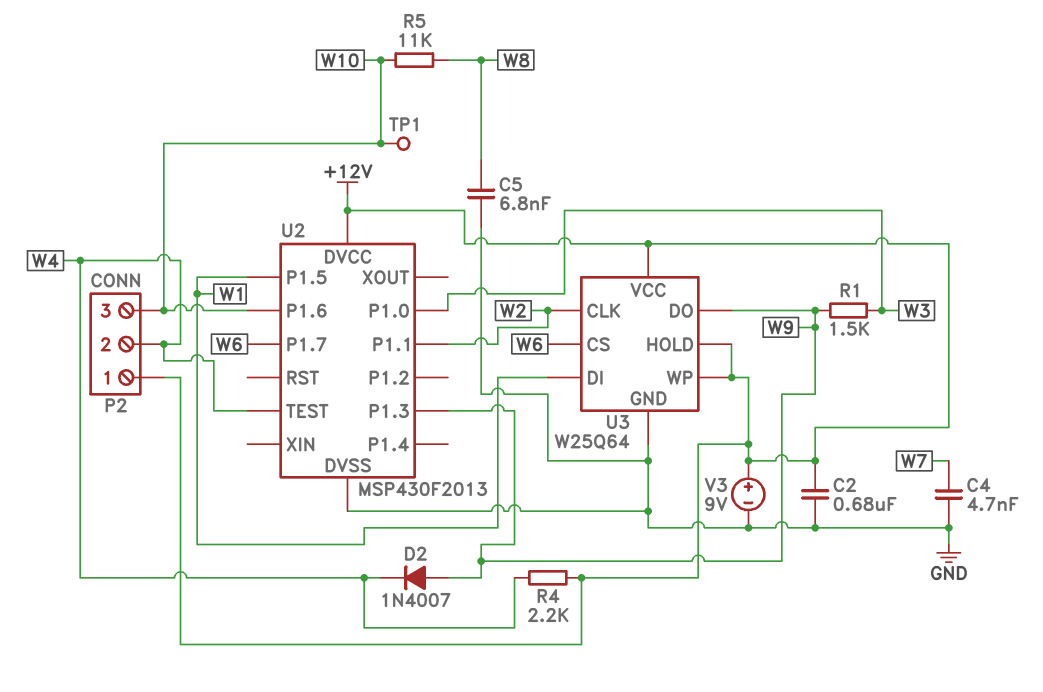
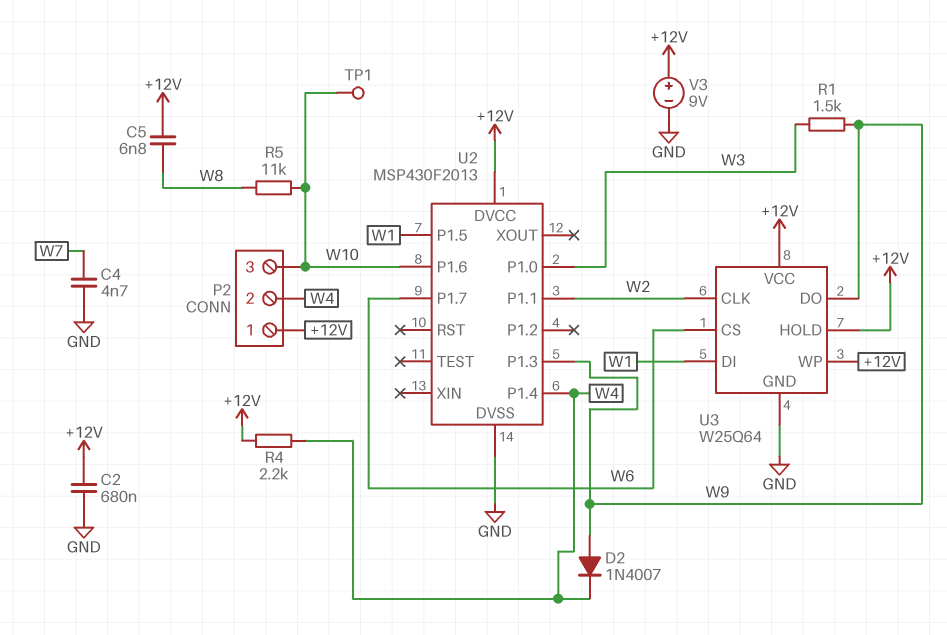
C5: 6.8nF (GND, W8) -> 6.8nF (+12V, W8)
U2 pin P1.4: none -> W4
U2 pin TEST: W4 -> none

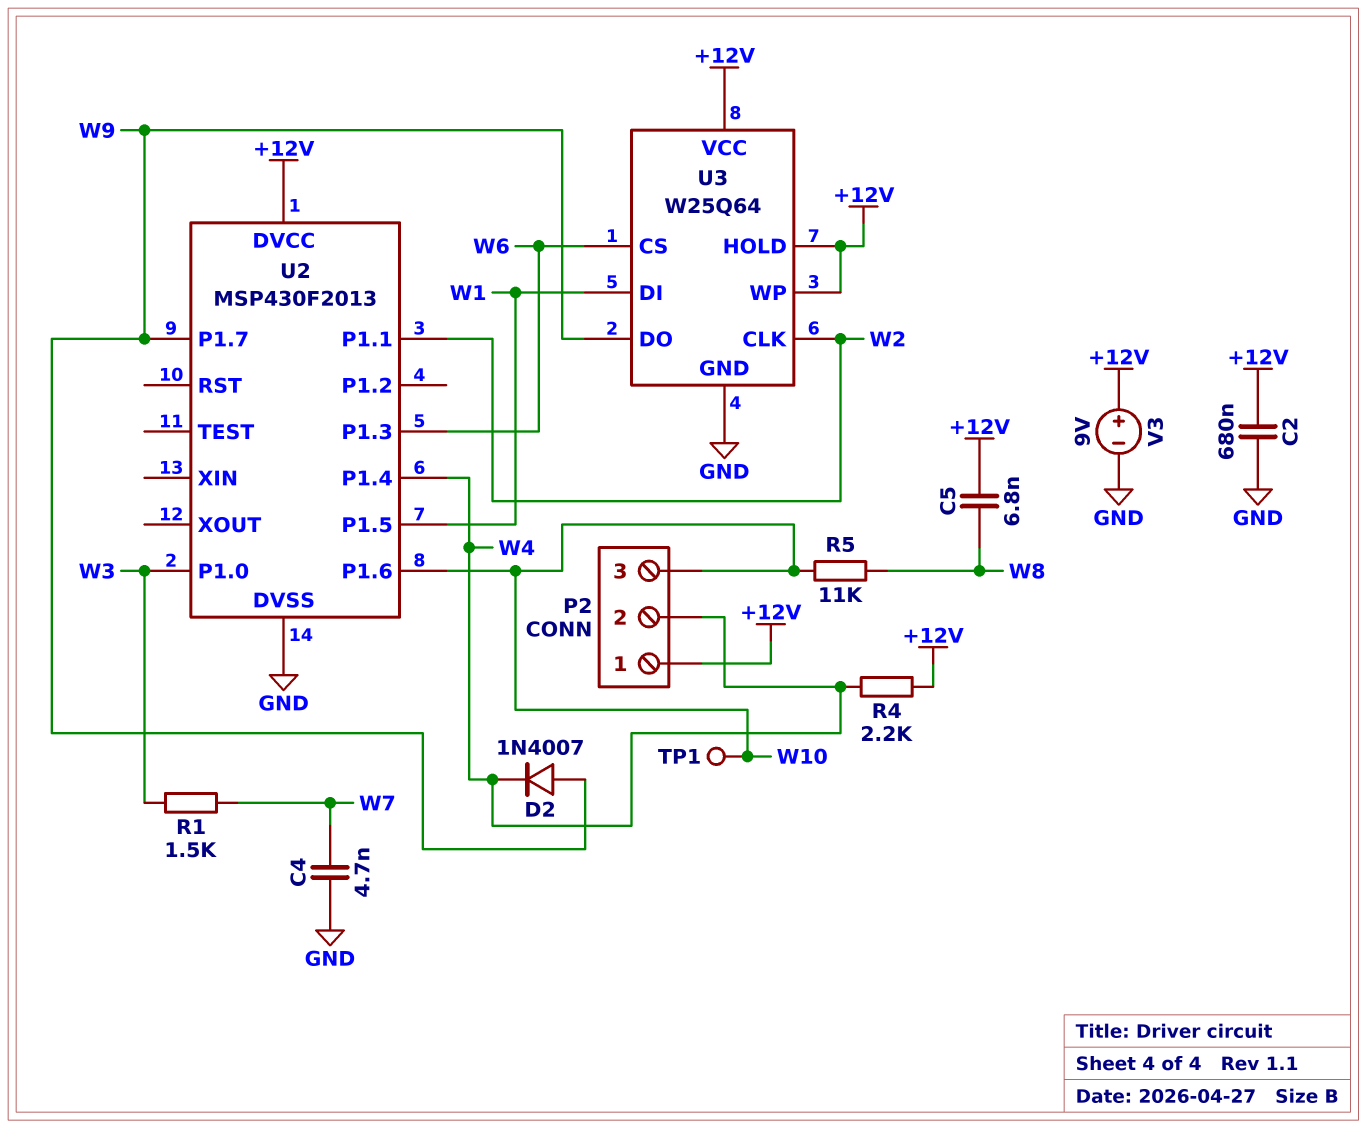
R1: 1.5k (W3, W9) -> 1.5k (W3, W7)
U2 pin P1.3: W9 -> W6
U2 pin P1.7: W6 -> W9

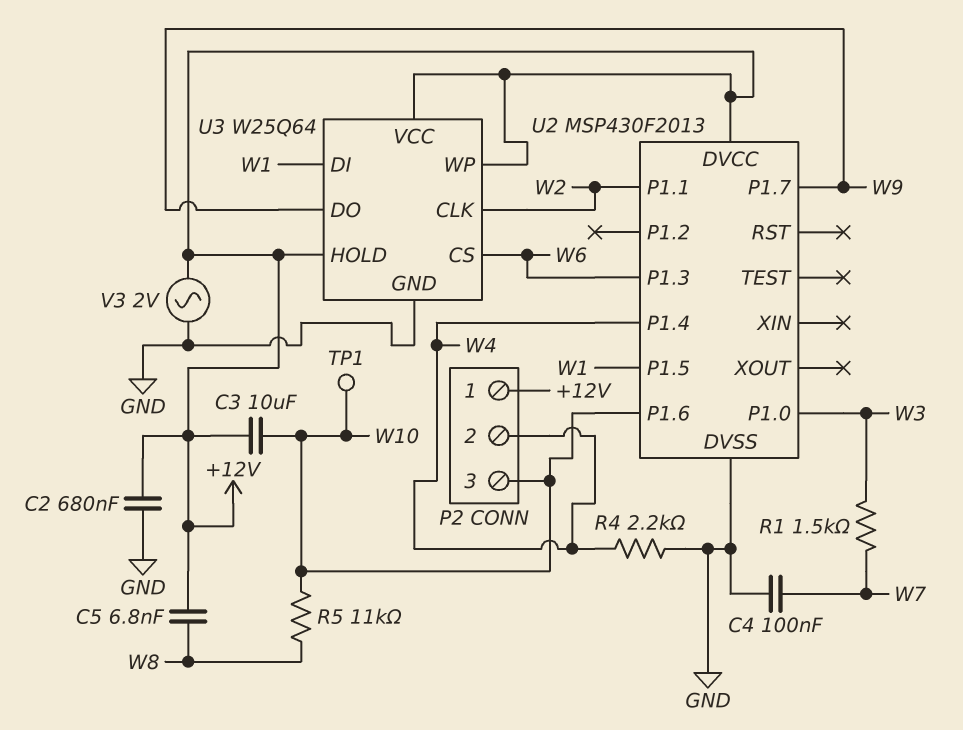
C3: none -> 10uF (+12V, W10)
C4: 4.7nF (GND, W7) -> 100nF (GND, W7)
D2: diode 1N4007 (A W9, K W4) -> none
R4: 2.2k (+12V, W4) -> 2.2k (GND, W4)
V3: 9V (plus +12V, minus GND) -> AC 2V (+12V, GND)

